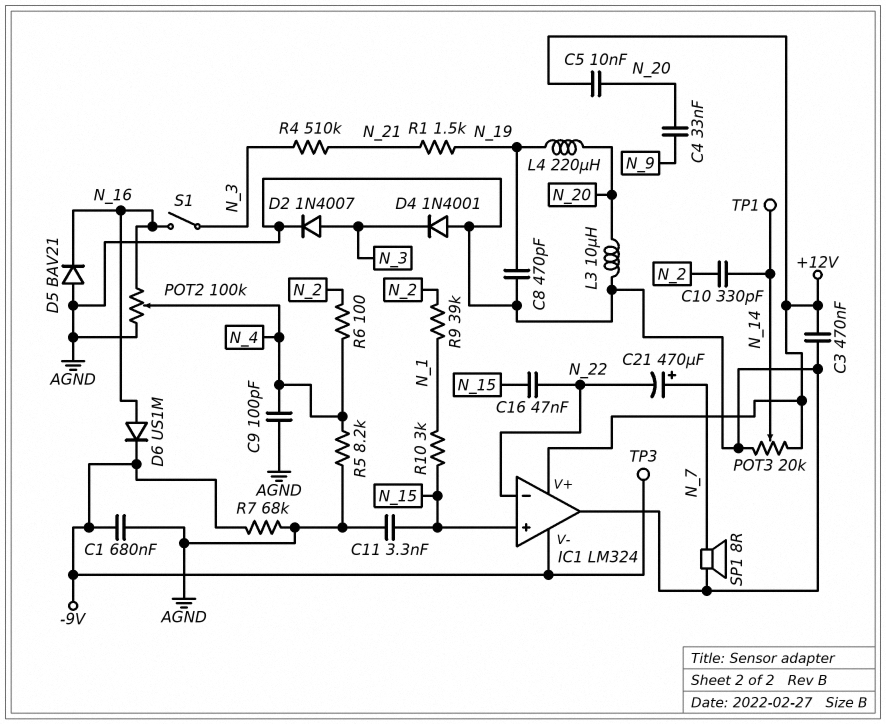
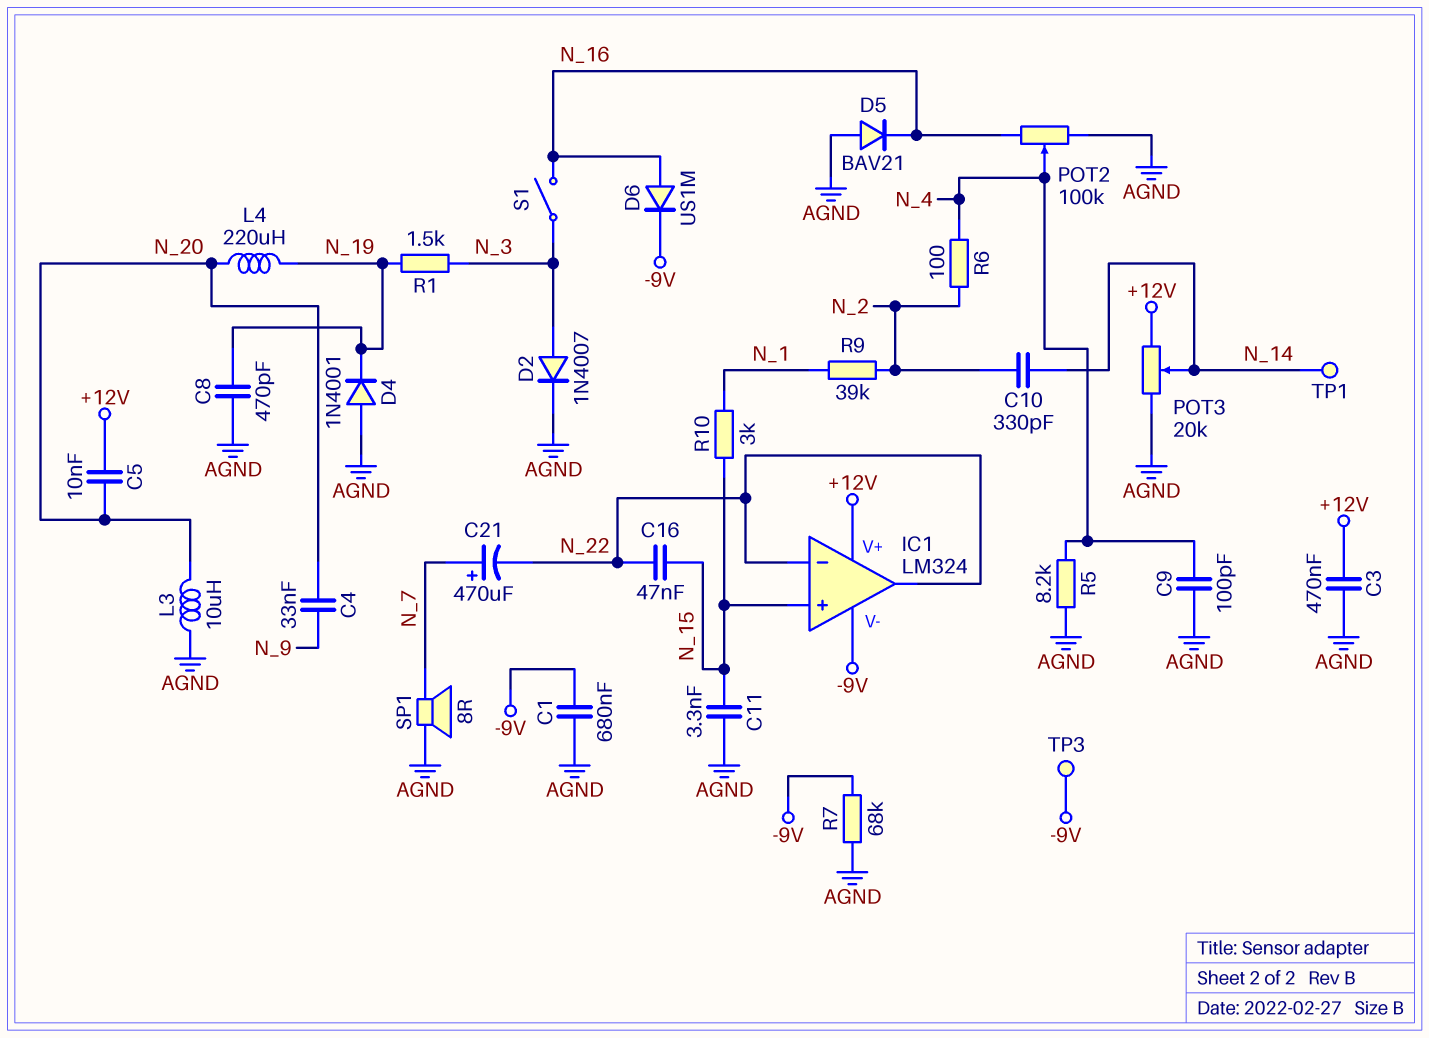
D4: diode 1N4001 (A AGND, K N_3) -> diode 1N4001 (A AGND, K N_19)
IC1 pin out: AGND -> N_22
R1: 1.5k (N_19, N_21) -> 1.5k (N_3, N_19)
R4: 510k (N_3, N_21) -> none

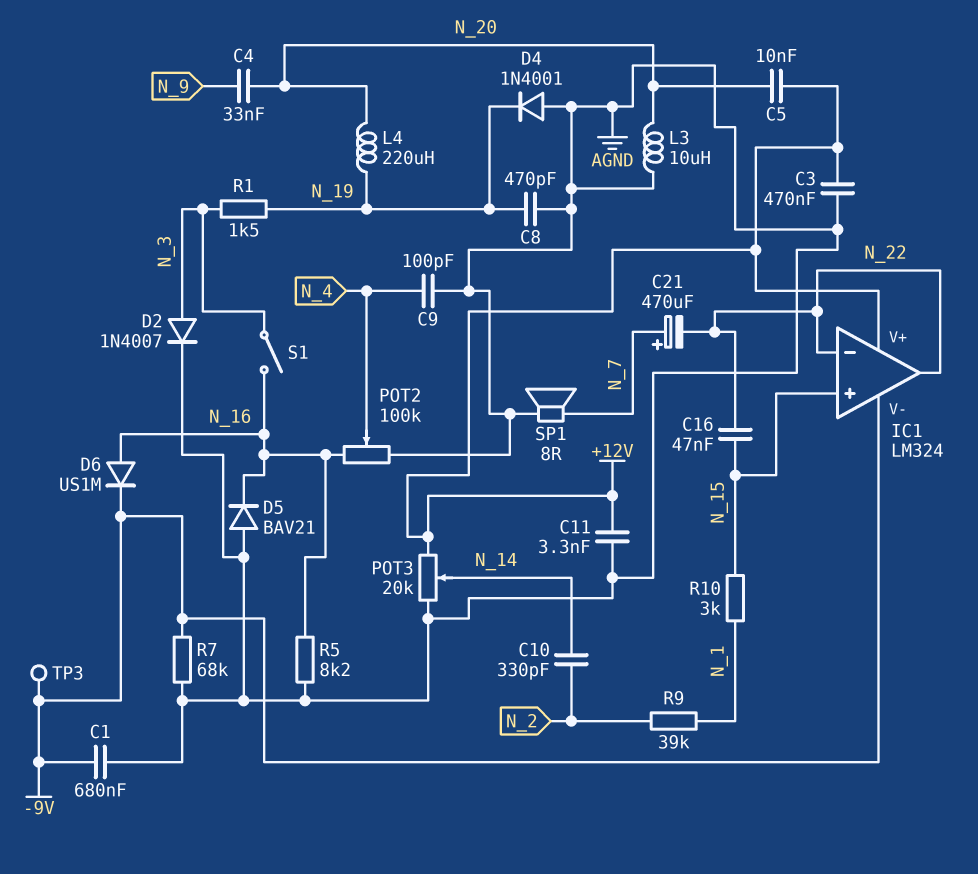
C11: 3.3nF (AGND, N_15) -> 3.3nF (+12V, AGND)
R5: 8.2k (AGND, N_4) -> 8.2k (AGND, N_16)
R6: 100 (N_2, N_4) -> none
TP1: test point (N_14) -> none

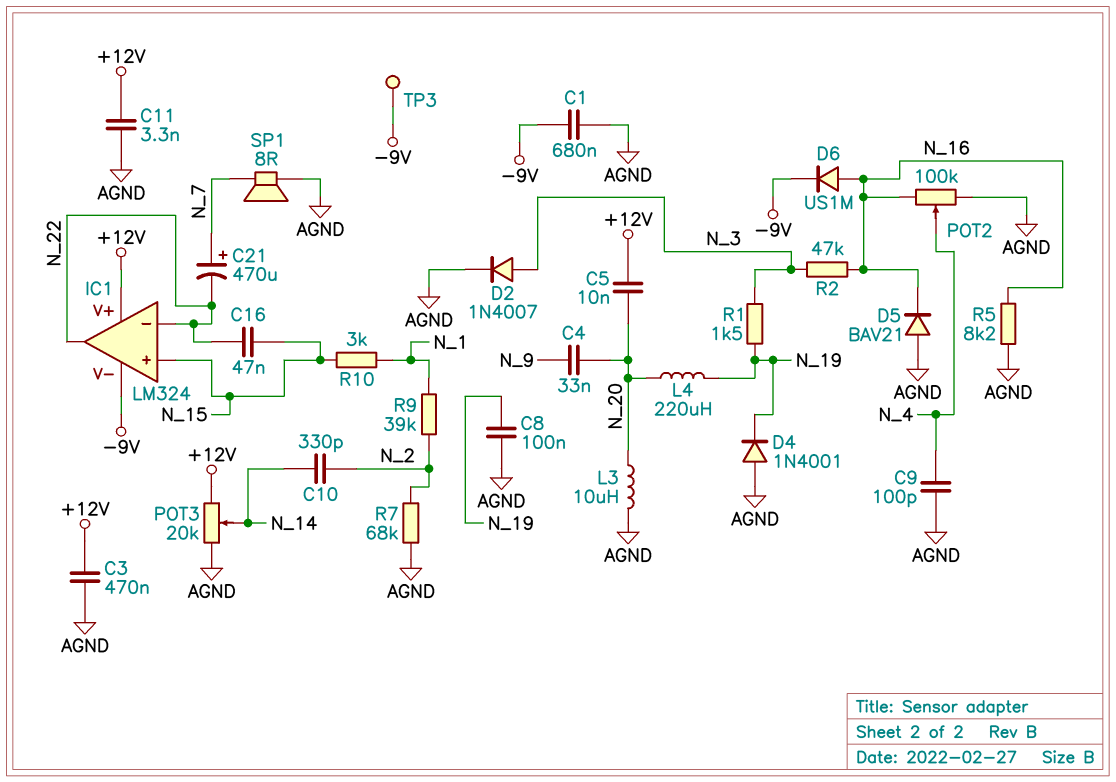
C8: 470pF (AGND, N_19) -> 100nF (AGND, N_19)
R2: none -> 47k (N_3, N_16)
R7: 68k (-9V, AGND) -> 68k (AGND, N_2)
S1: switch (N_3, N_16) -> none

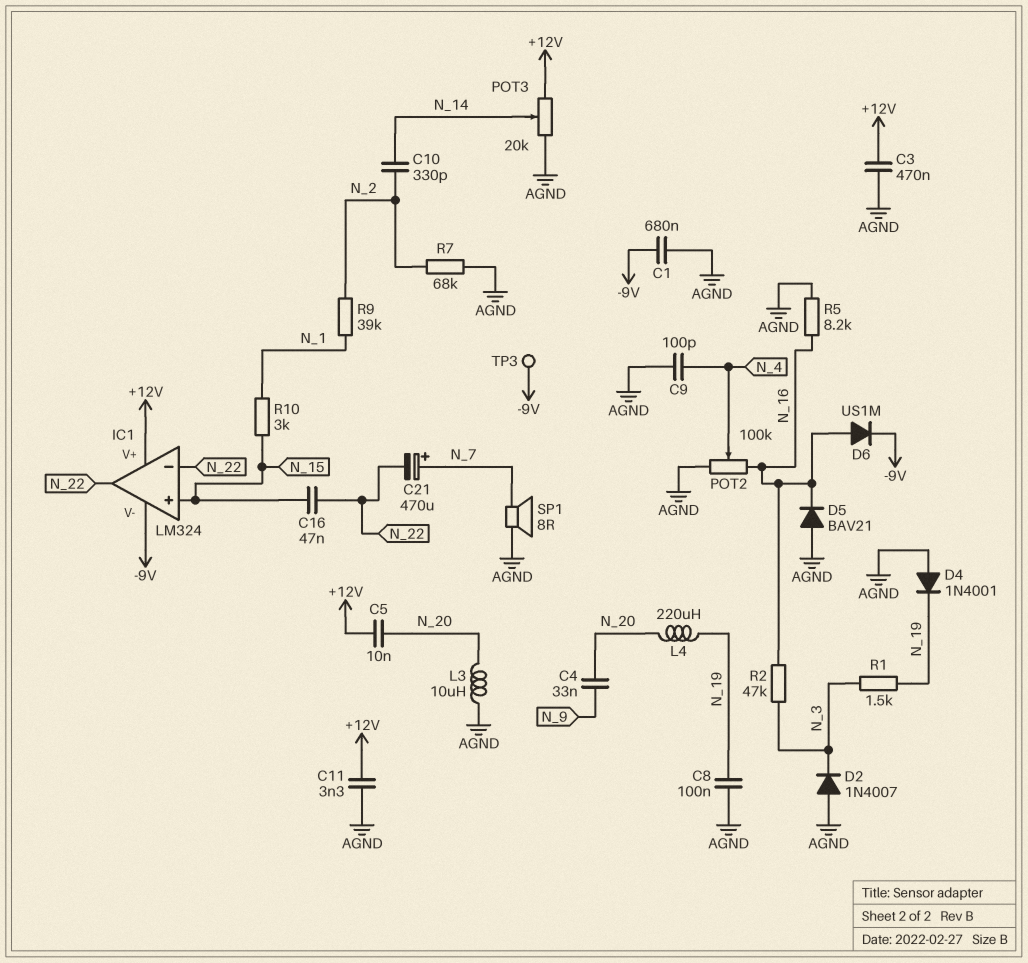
D2: diode 1N4007 (A N_3, K AGND) -> diode 1N4007 (A AGND, K N_3)

